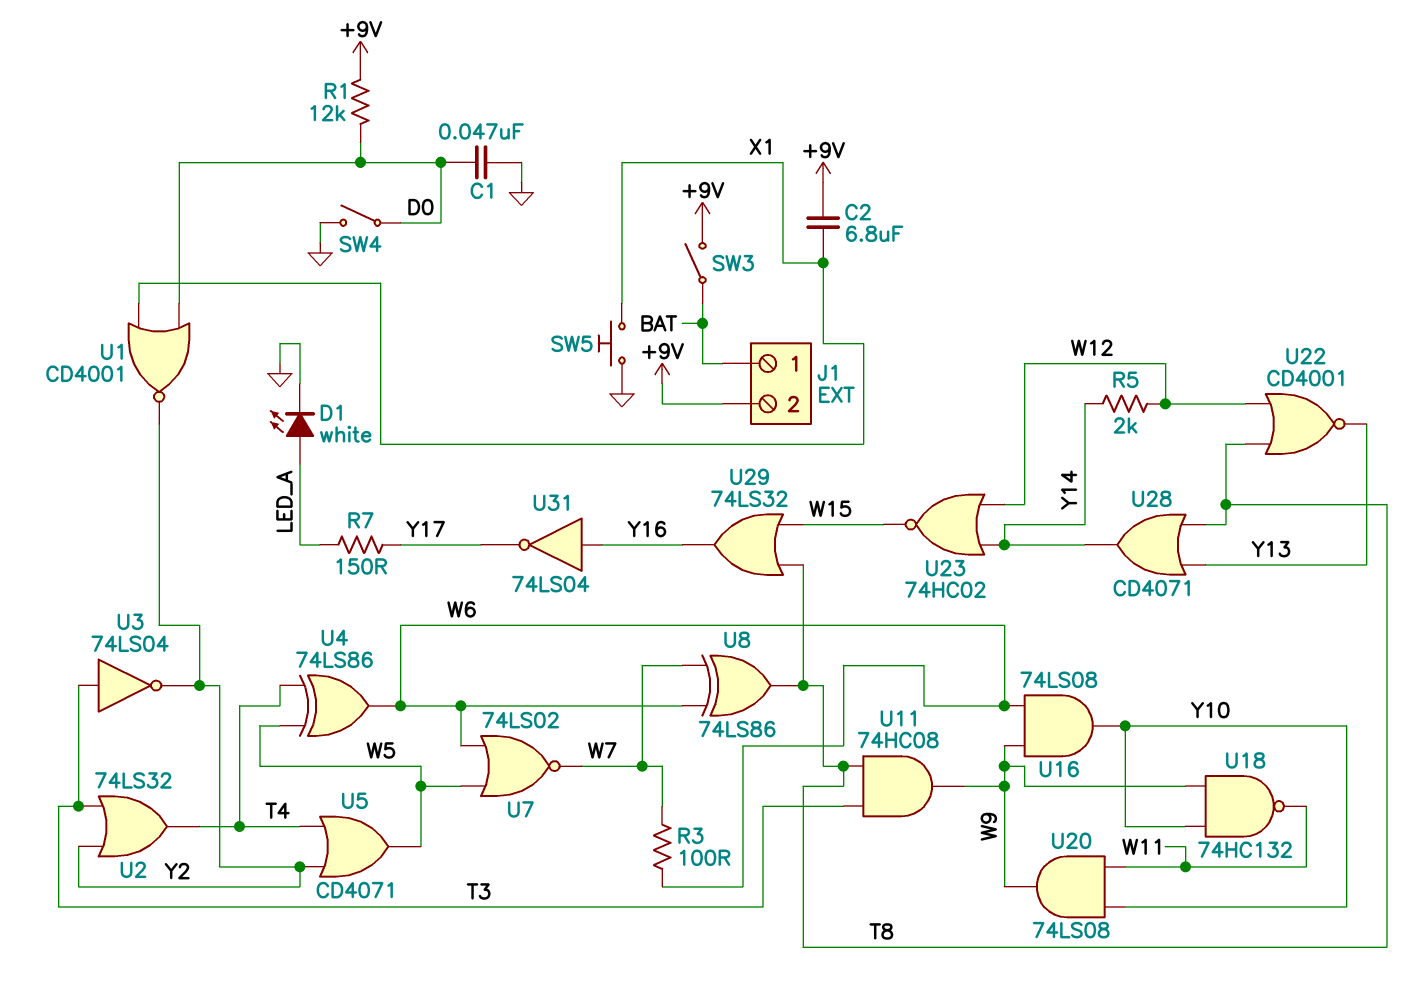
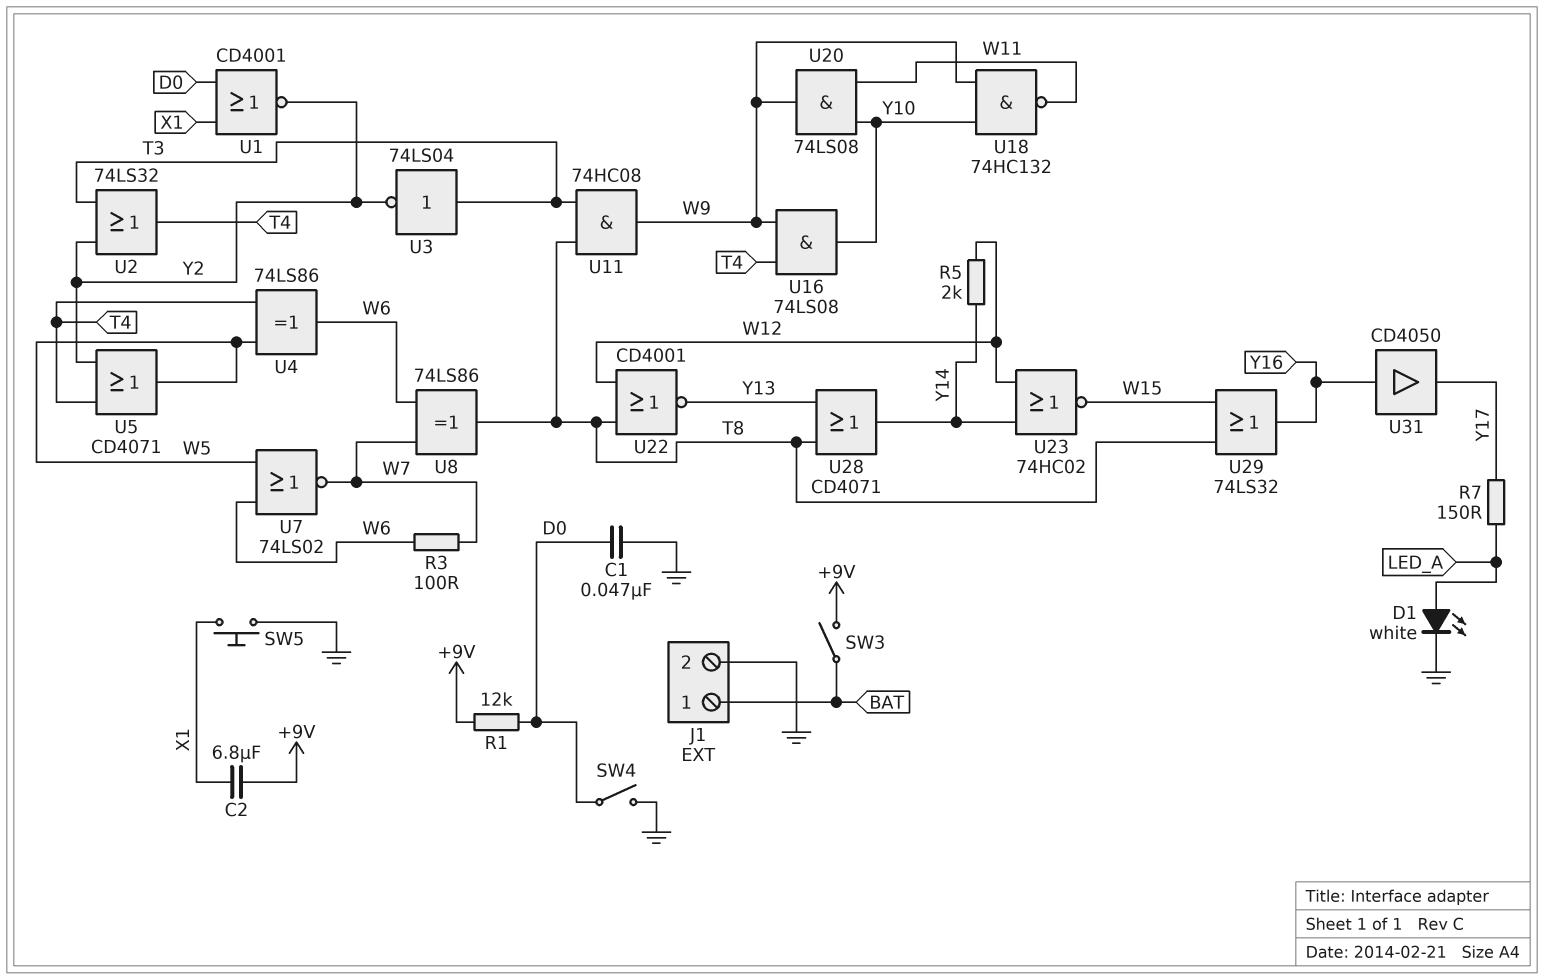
J1 pin 2: +9V -> GND
U16: AND 74LS08 (in W6, in W9, out Y10) -> AND 74LS08 (in T4, in W9, out Y10)
U31: NOT 74LS04 (in Y16, out Y17) -> buffer CD4050 (in Y16, out Y17)

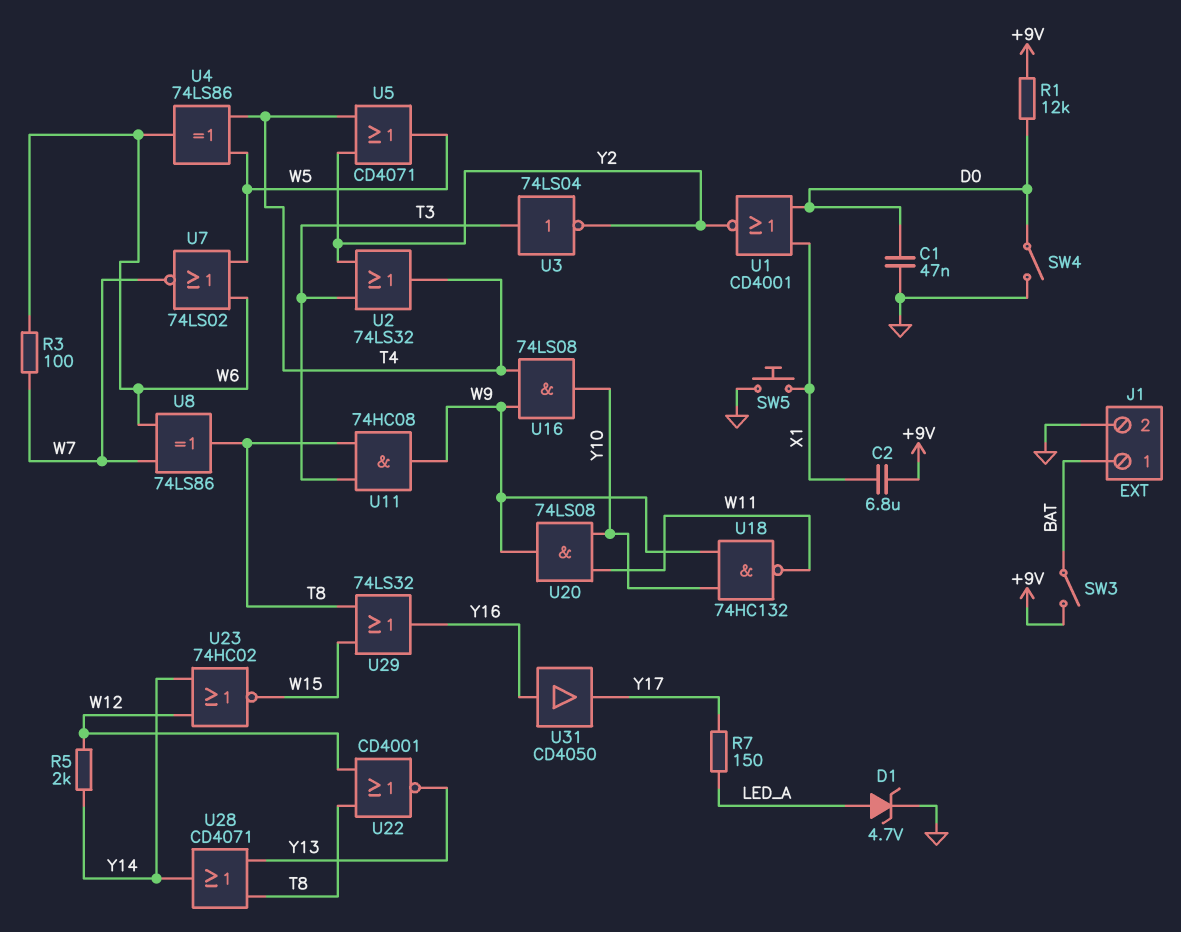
D1: LED white (A LED_A, K GND) -> zener 4.7V (A LED_A, K GND)

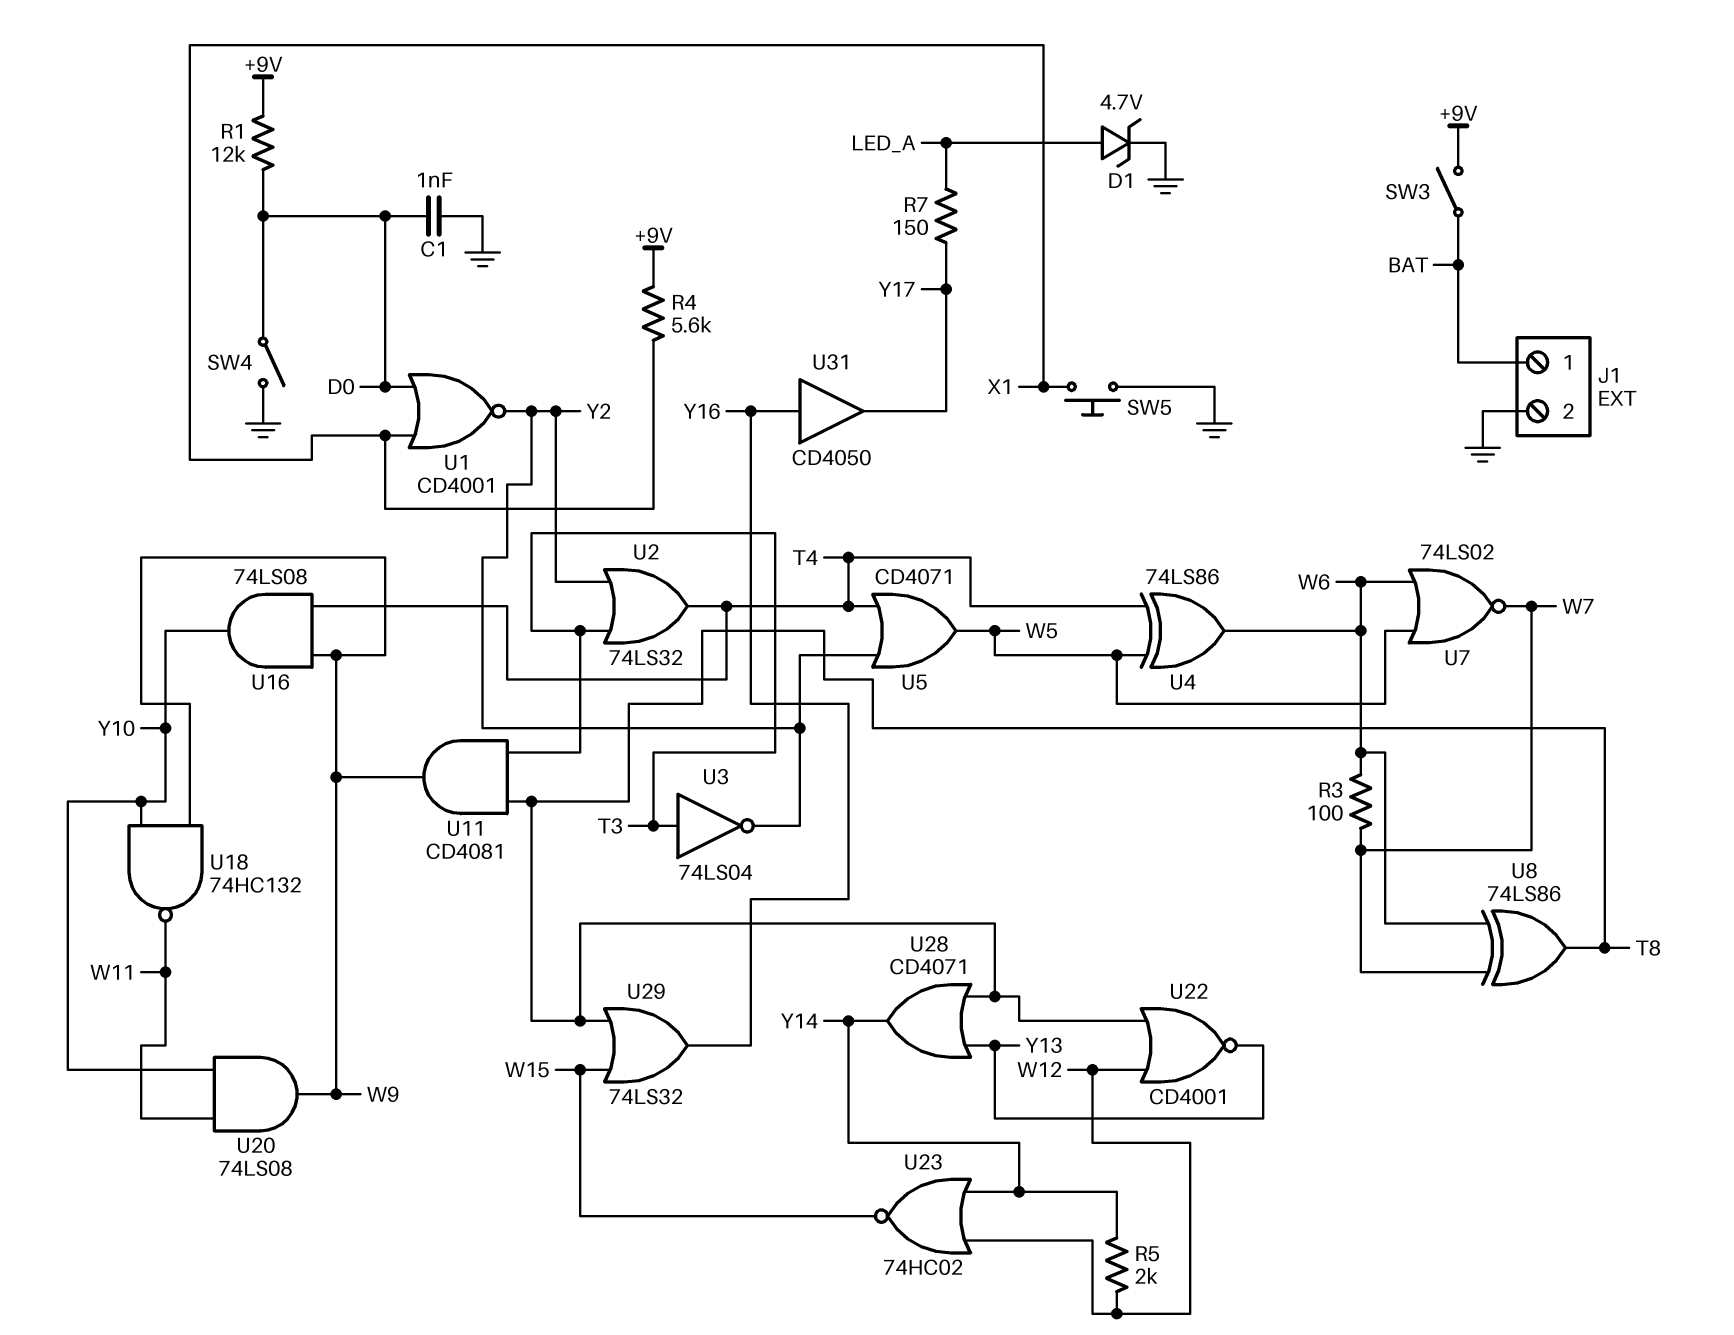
C1: 47nF (D0, GND) -> 1nF (D0, GND)
C2: 6.8uF (+9V, X1) -> none
R4: none -> 5.6k (+9V, X1)
U11: AND 74HC08 (in T3, in T8, out W9) -> AND CD4081 (in T3, in T8, out W9)

